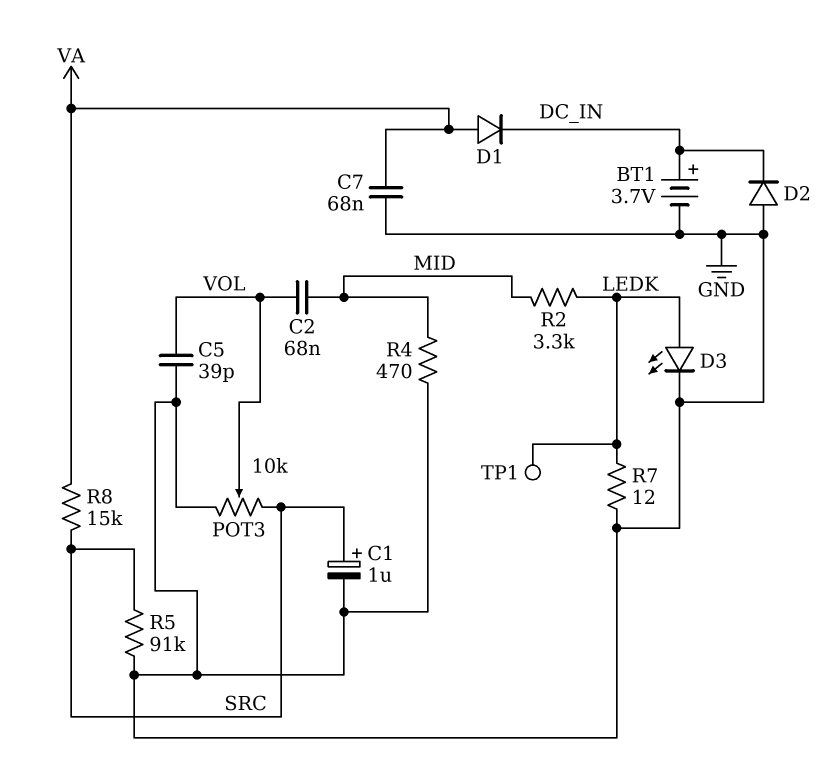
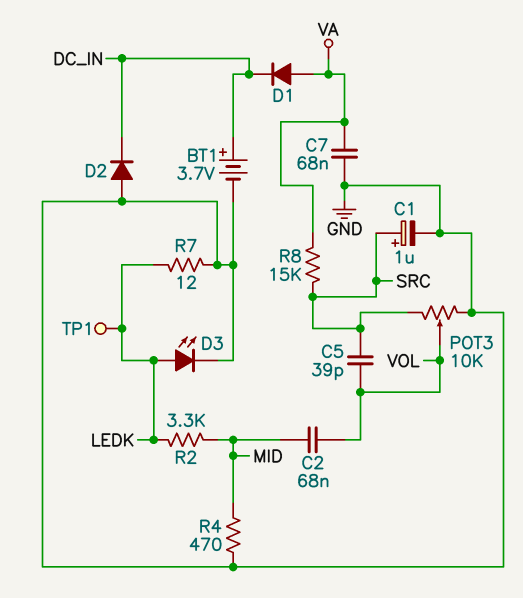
C5: 39pF (GND, VOL) -> 39pF (SRC, VOL)
R5: 91k (GND, SRC) -> none

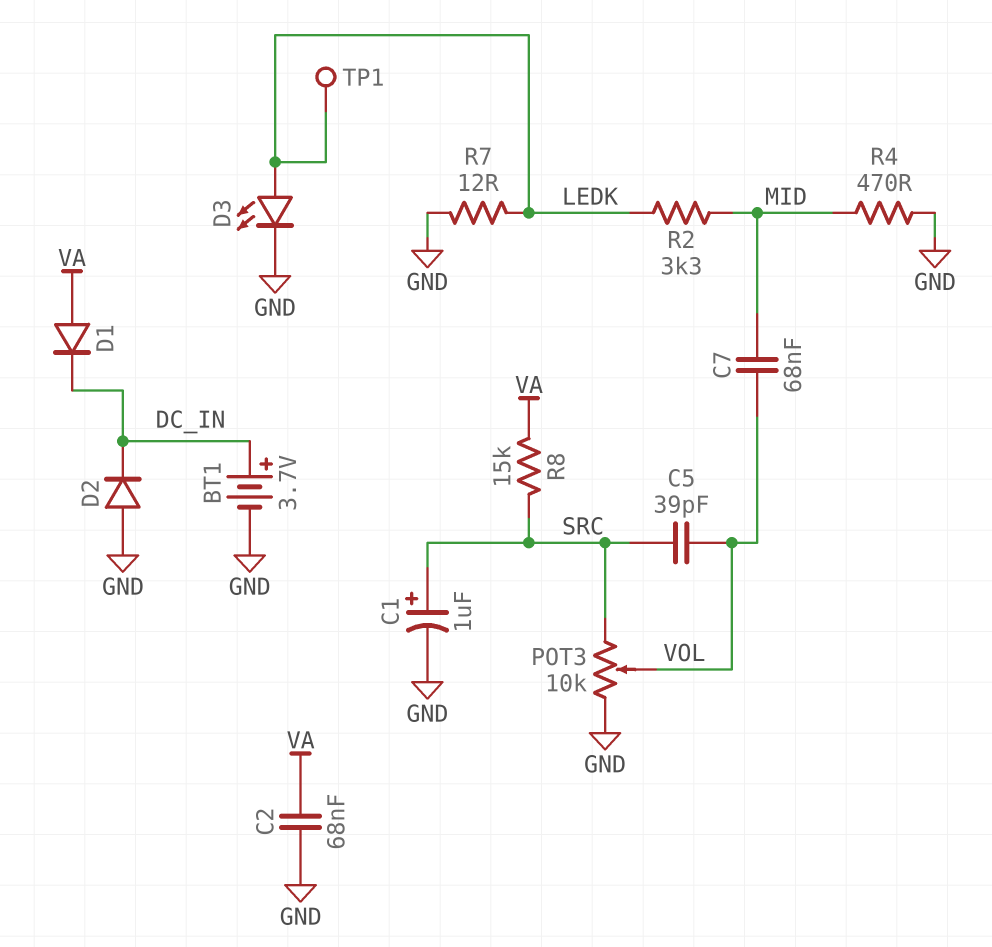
C2: 68nF (MID, VOL) -> 68nF (GND, VA)
C7: 68nF (GND, VA) -> 68nF (MID, VOL)

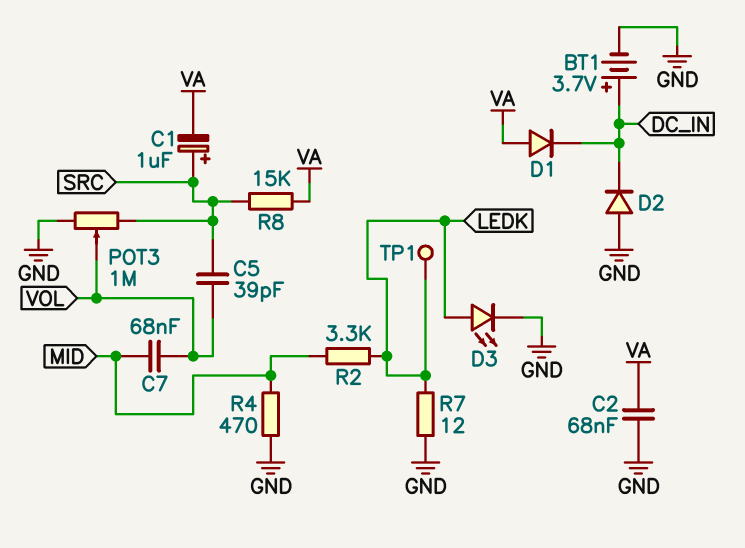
C1: 1uF (plus SRC, minus GND) -> 1uF (plus SRC, minus VA)
POT3: 10k (GND, SRC, wiper VOL) -> 1M (GND, SRC, wiper VOL)

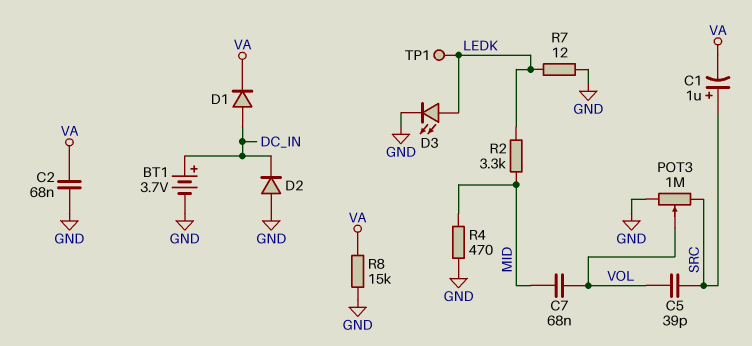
D1: diode (A VA, K DC_IN) -> diode (A DC_IN, K VA)
R8: 15k (SRC, VA) -> 15k (GND, VA)

